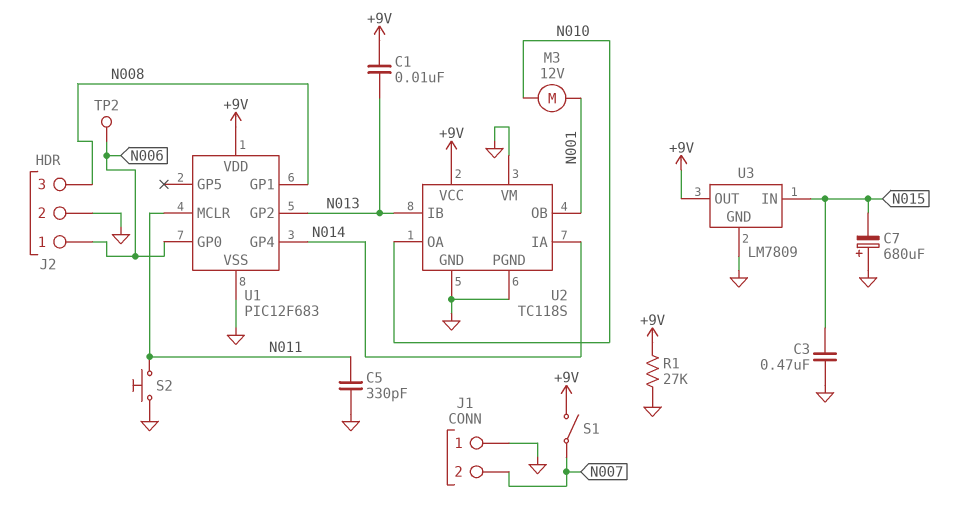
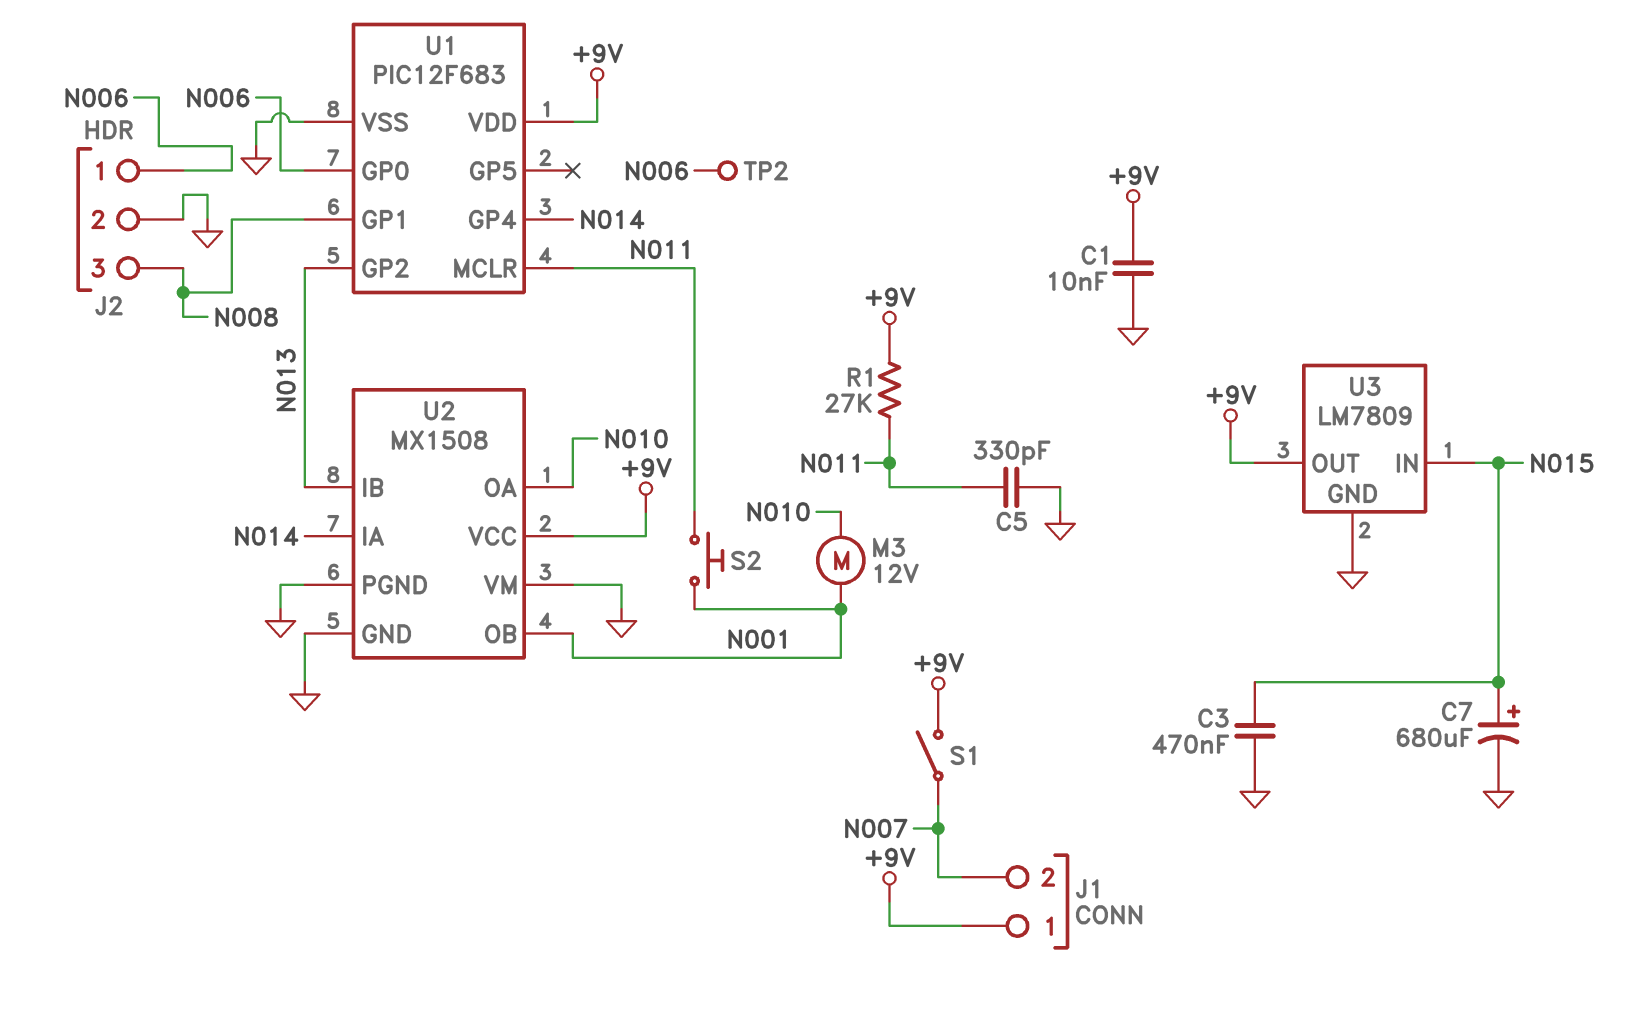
C1: 10nF (+9V, N013) -> 10nF (+9V, GND)
C7: 680uF (plus GND, minus N015) -> 680uF (plus N015, minus GND)
J1 pin 1: GND -> +9V
R1: 27k (+9V, GND) -> 27k (+9V, N011)
S2: button (GND, N011) -> button (N001, N011)
U2: TC118S -> MX1508

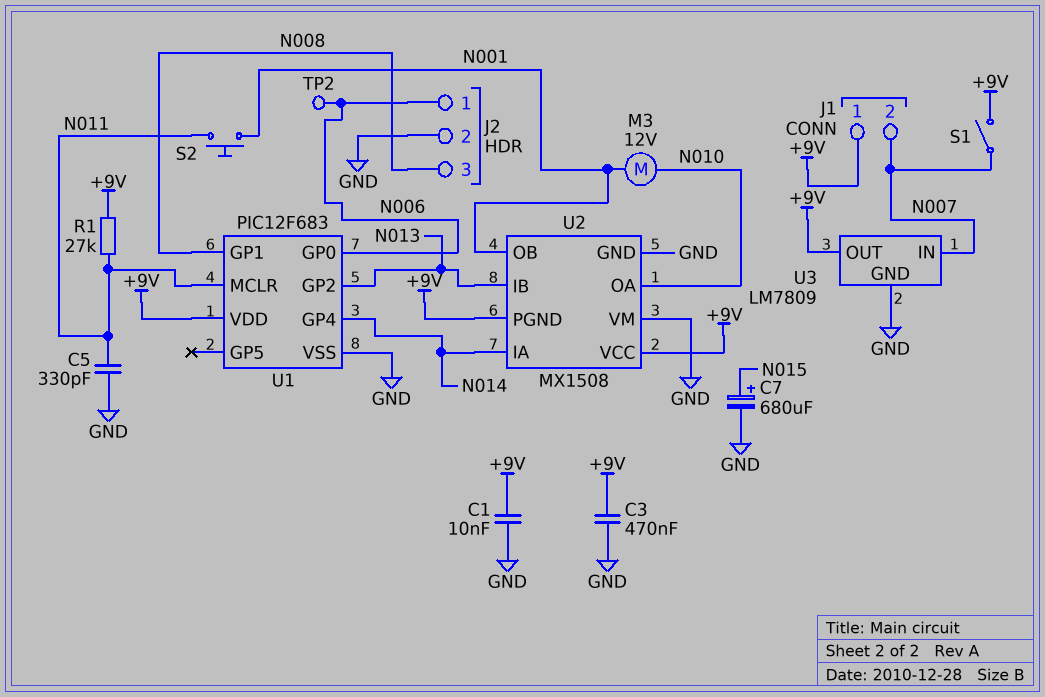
C3: 470nF (GND, N015) -> 470nF (+9V, GND)
U2 pin PGND: GND -> +9V
U3 pin IN: N015 -> N007

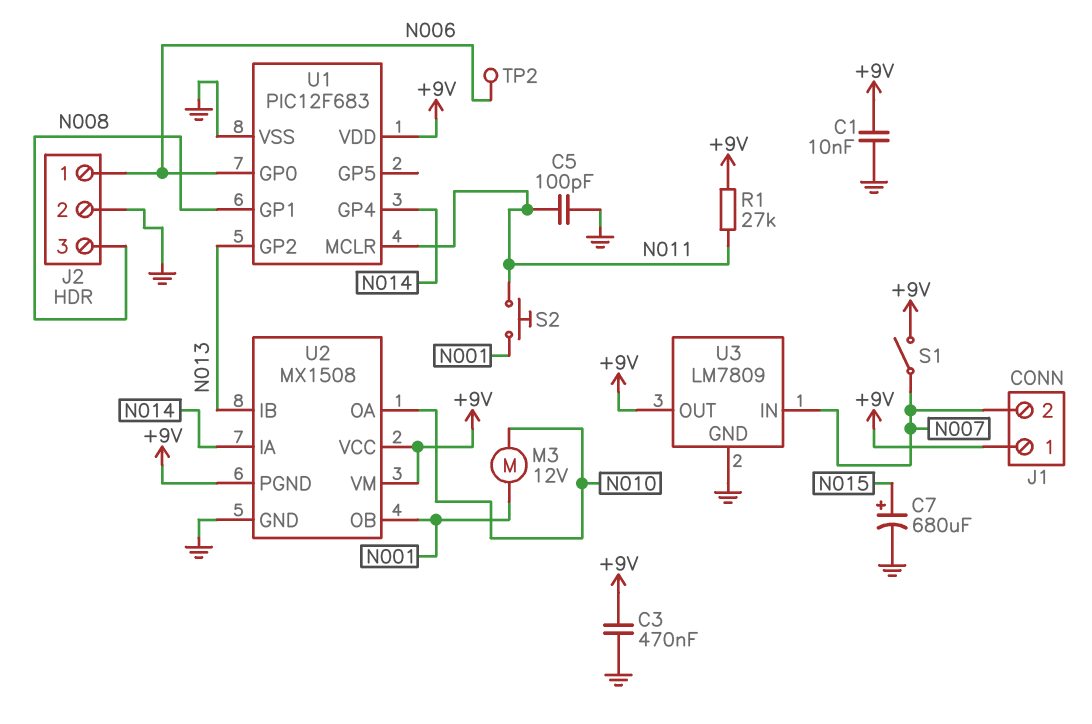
C5: 330pF (GND, N011) -> 100pF (GND, N011)
U2 pin VM: GND -> +9V

